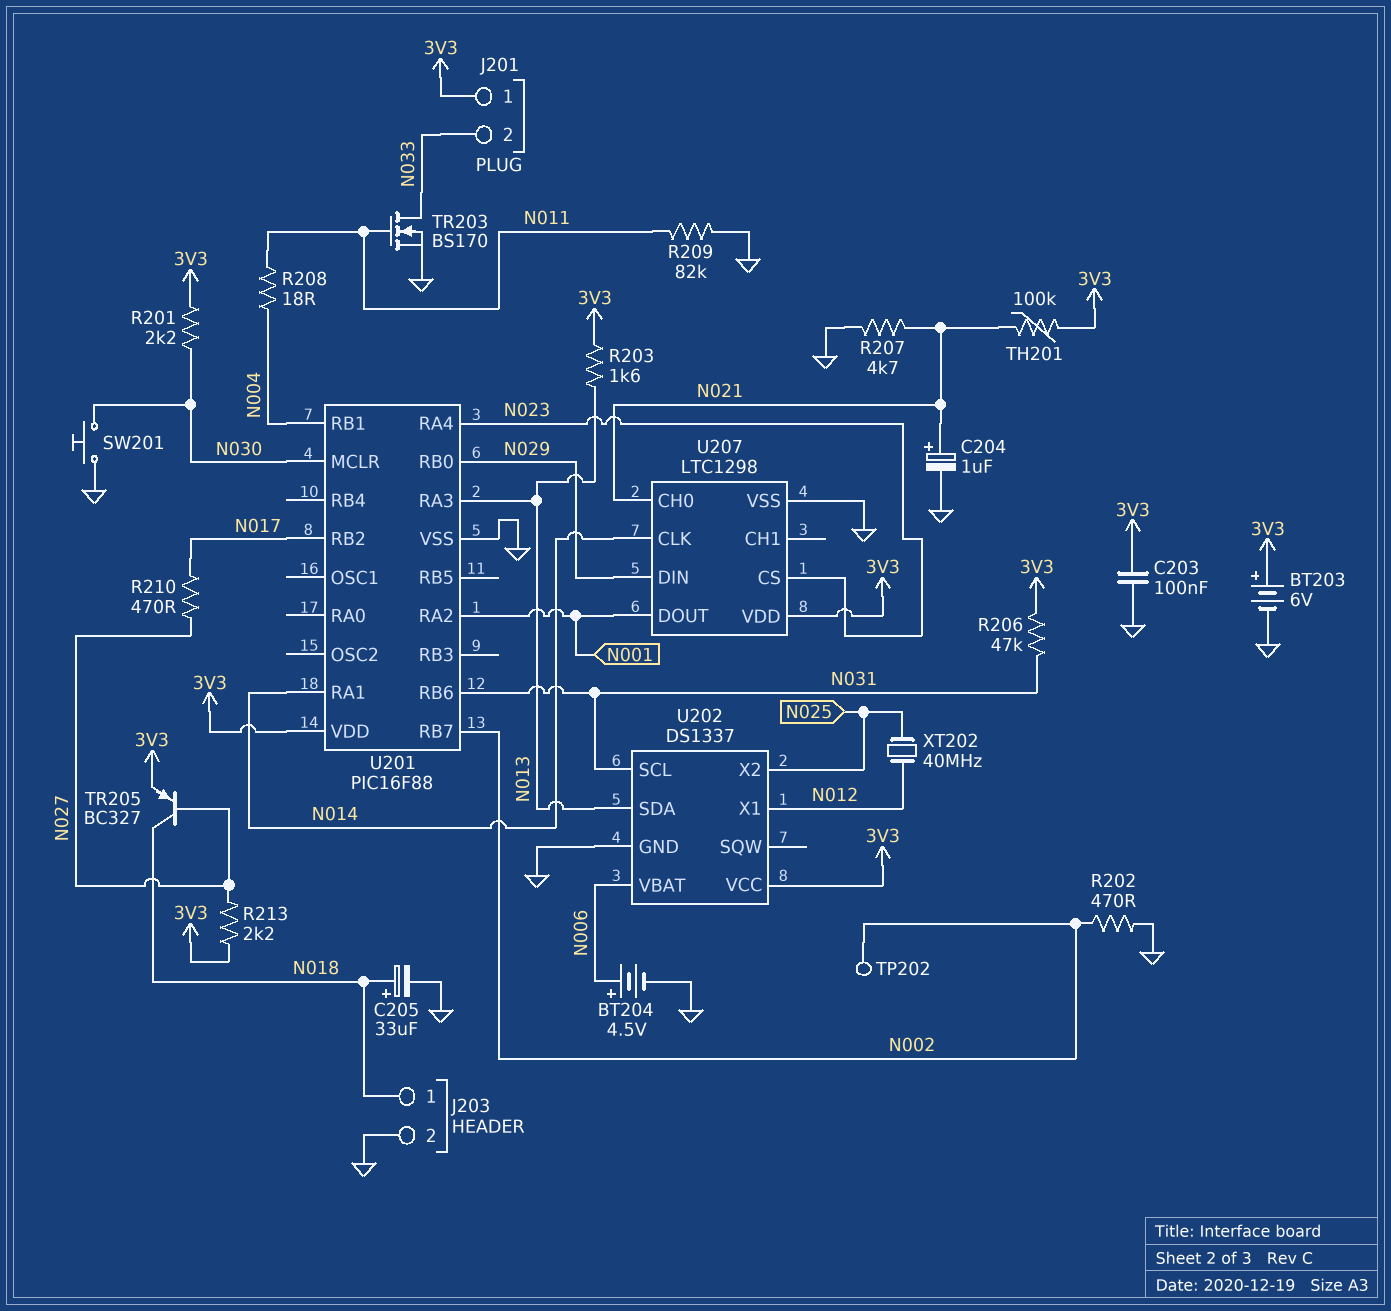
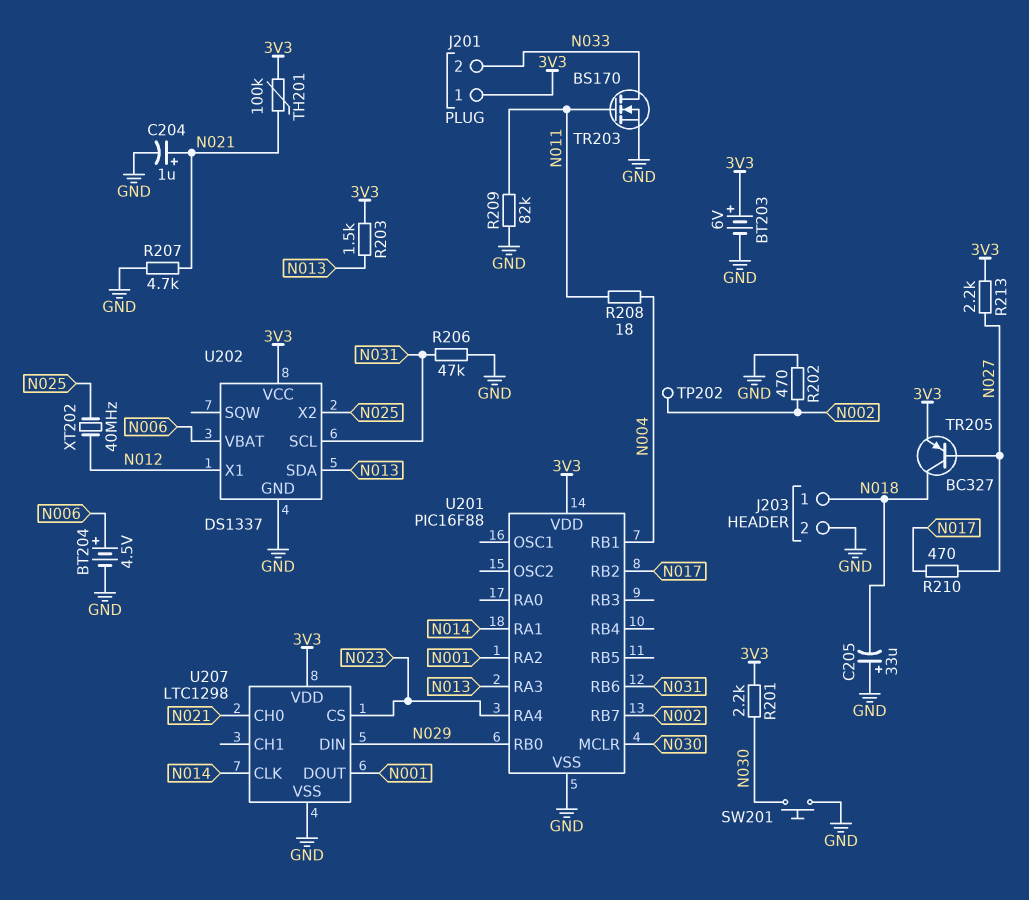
C203: 100nF (3V3, GND) -> none
C205: 33uF (plus N018, minus GND) -> 33uF (plus GND, minus N018)
R203: 1.6k (3V3, N013) -> 1.5k (3V3, N013)
R206: 47k (3V3, N031) -> 47k (GND, N031)

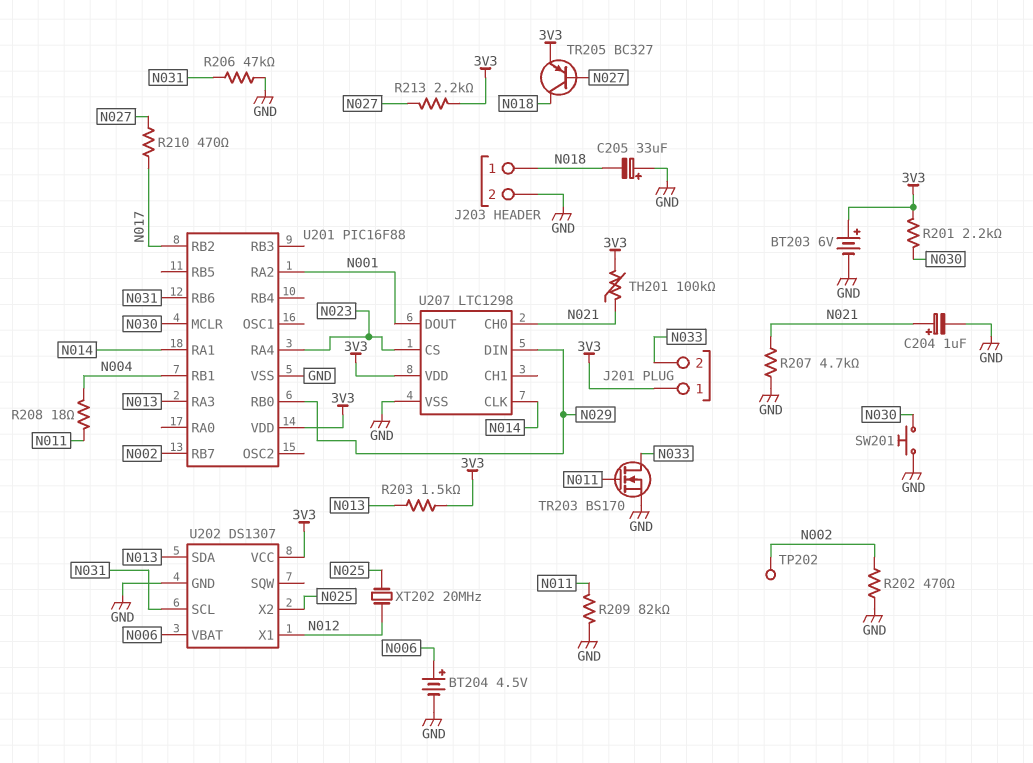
U202: DS1337 -> DS1307
XT202: 40MHz (N012, N025) -> 20MHz (N012, N025)

